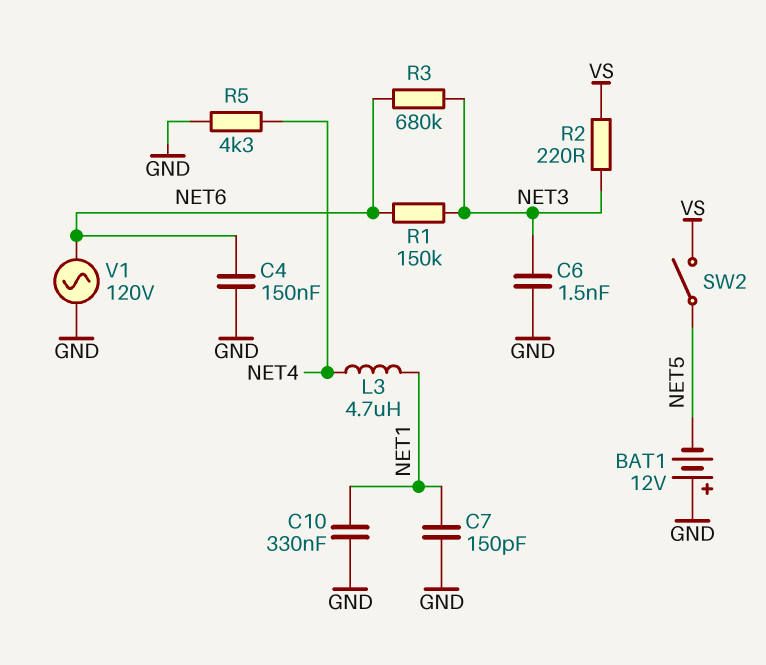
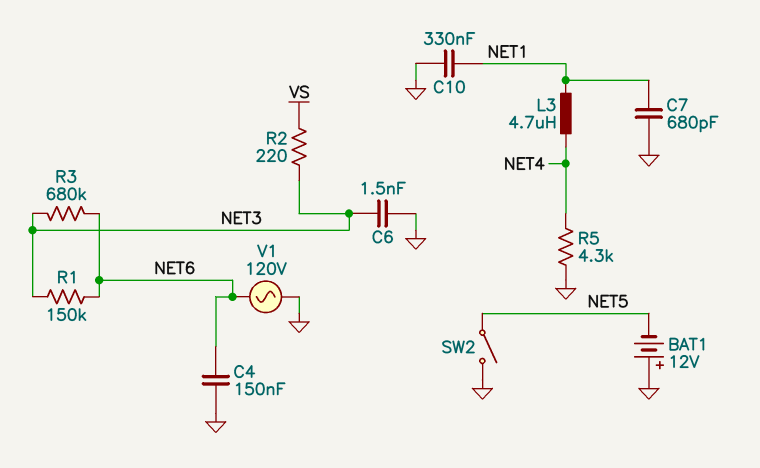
C7: 150pF (GND, NET1) -> 680pF (GND, NET1)
SW2: switch (NET5, VS) -> switch (GND, NET5)

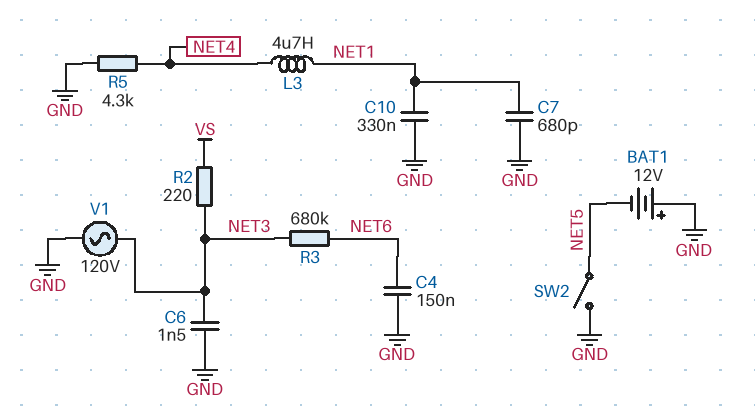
R1: 150k (NET3, NET6) -> none
V1: AC 120V (GND, NET6) -> AC 120V (GND, NET3)

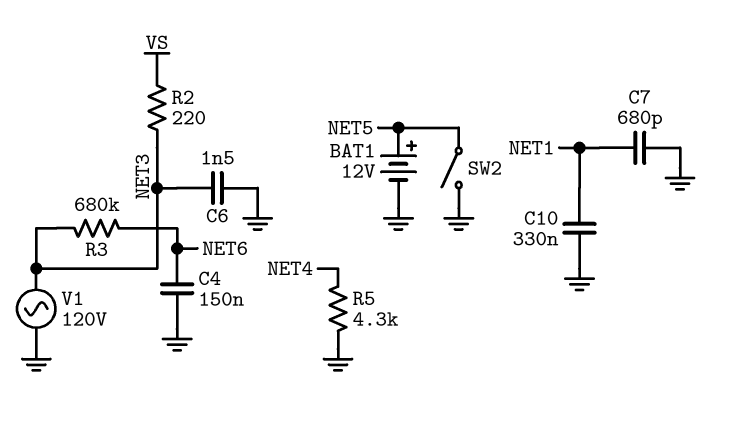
BAT1: 12V (plus GND, minus NET5) -> 12V (plus NET5, minus GND)
L3: 4.7uH (NET1, NET4) -> none

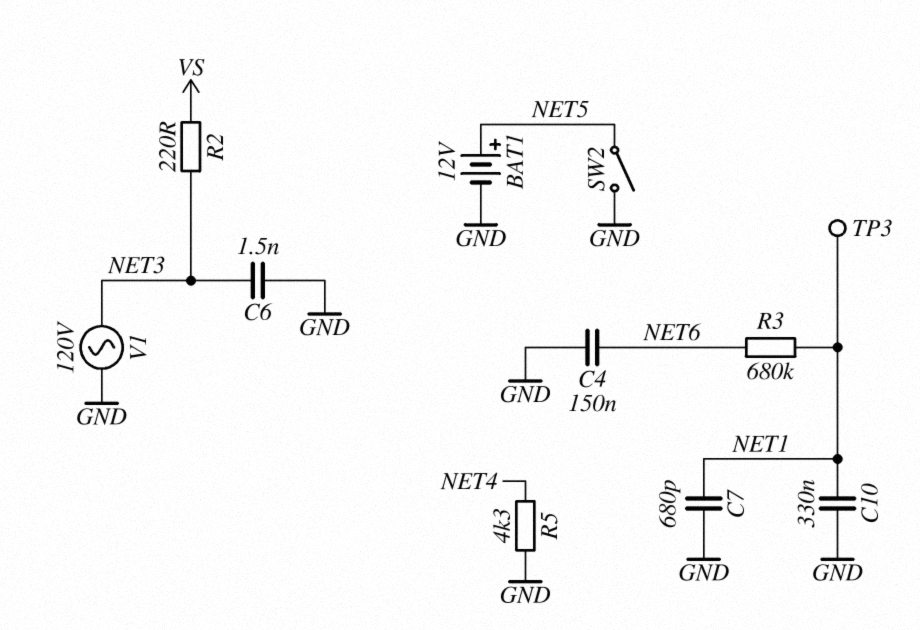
R3: 680k (NET3, NET6) -> 680k (NET1, NET6)
TP3: none -> test point (NET1)

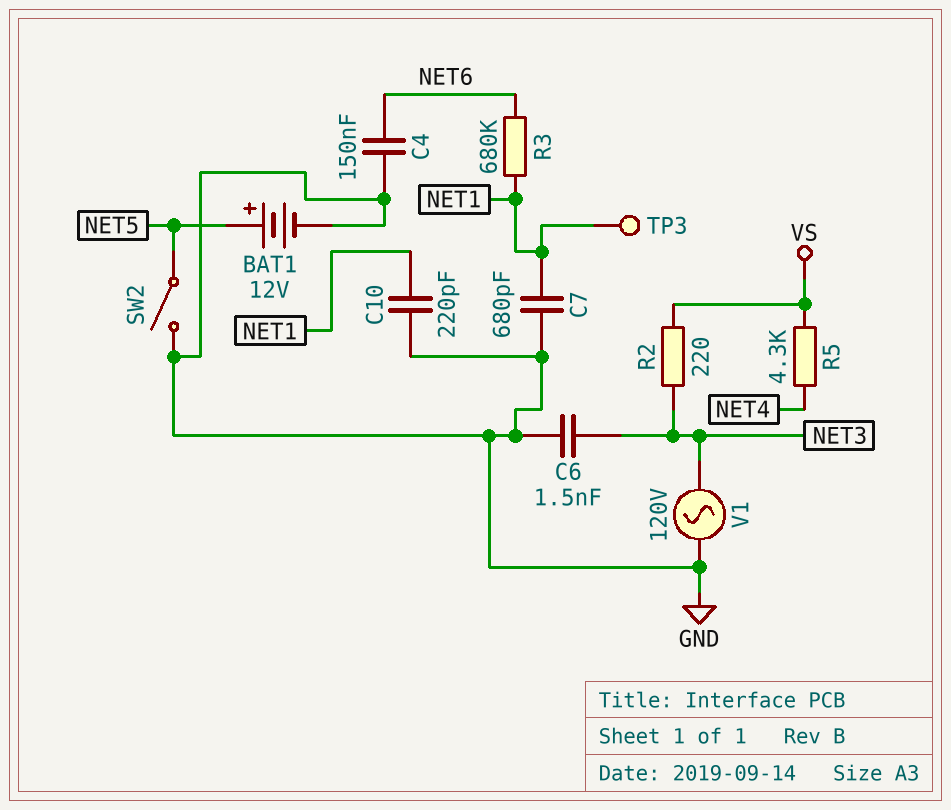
C10: 330nF (GND, NET1) -> 220pF (GND, NET1)
R5: 4.3k (GND, NET4) -> 4.3k (NET4, VS)

